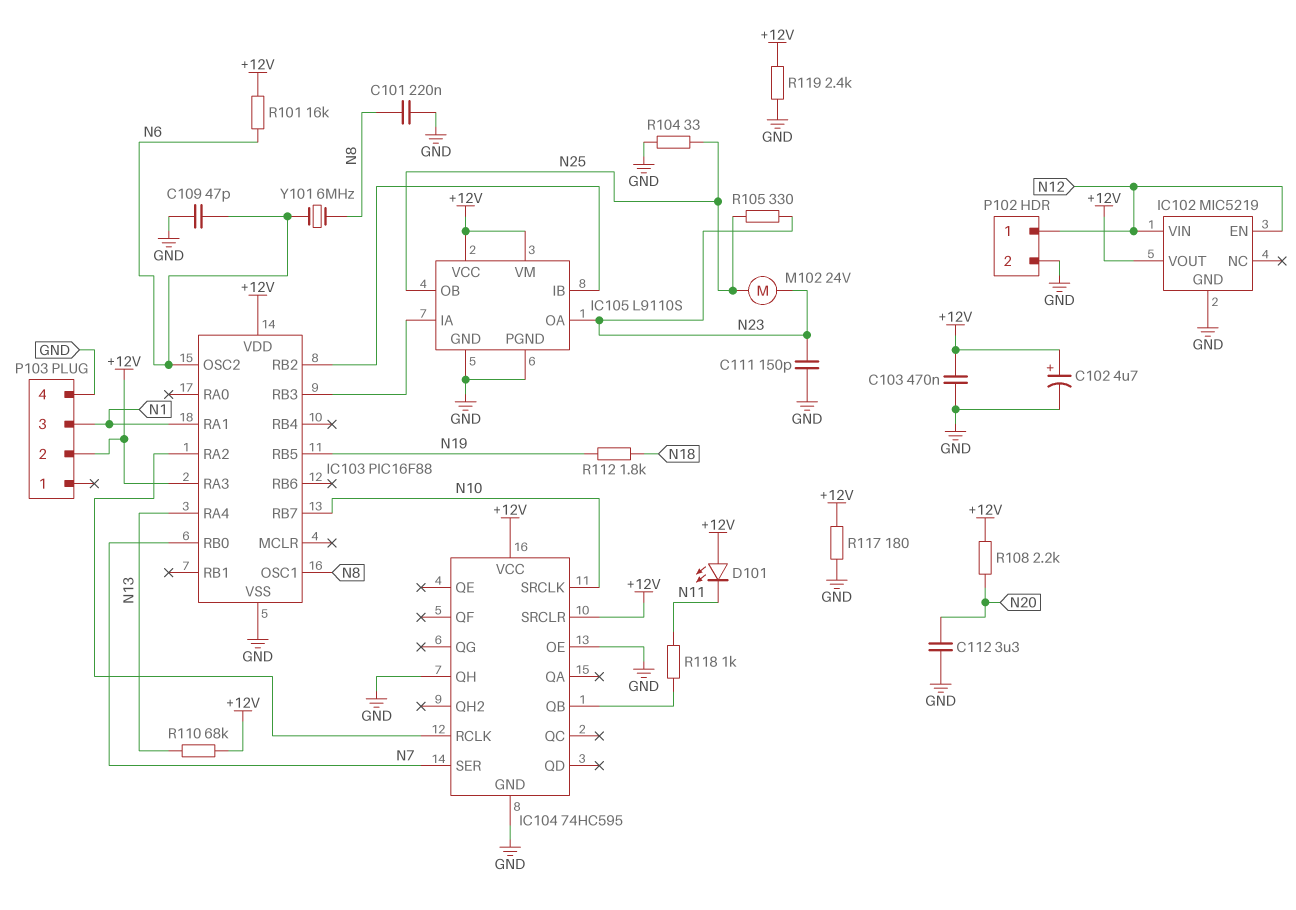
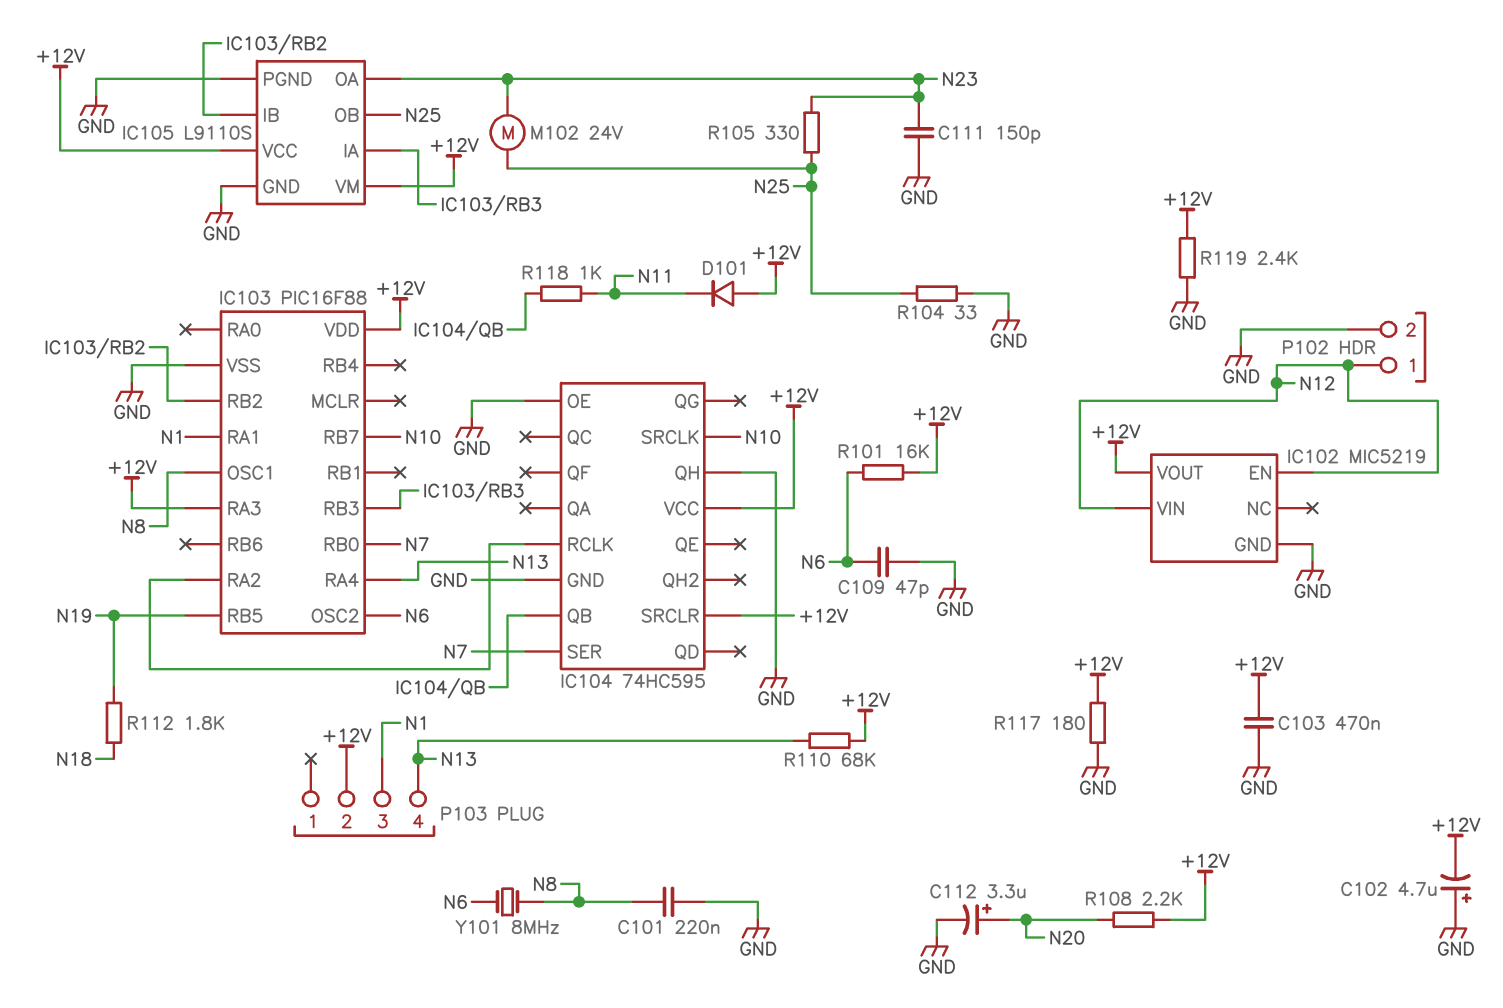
C102: 4.7uF (plus +12V, minus GND) -> 4.7uF (plus GND, minus +12V)
C112: 3.3uF (GND, N20) -> 3.3uF (plus N20, minus GND)
D101: LED (A +12V, K N11) -> diode (A +12V, K N11)
P103 pin 4: GND -> N13
Y101: 6MHz (N6, N8) -> 8MHz (N6, N8)

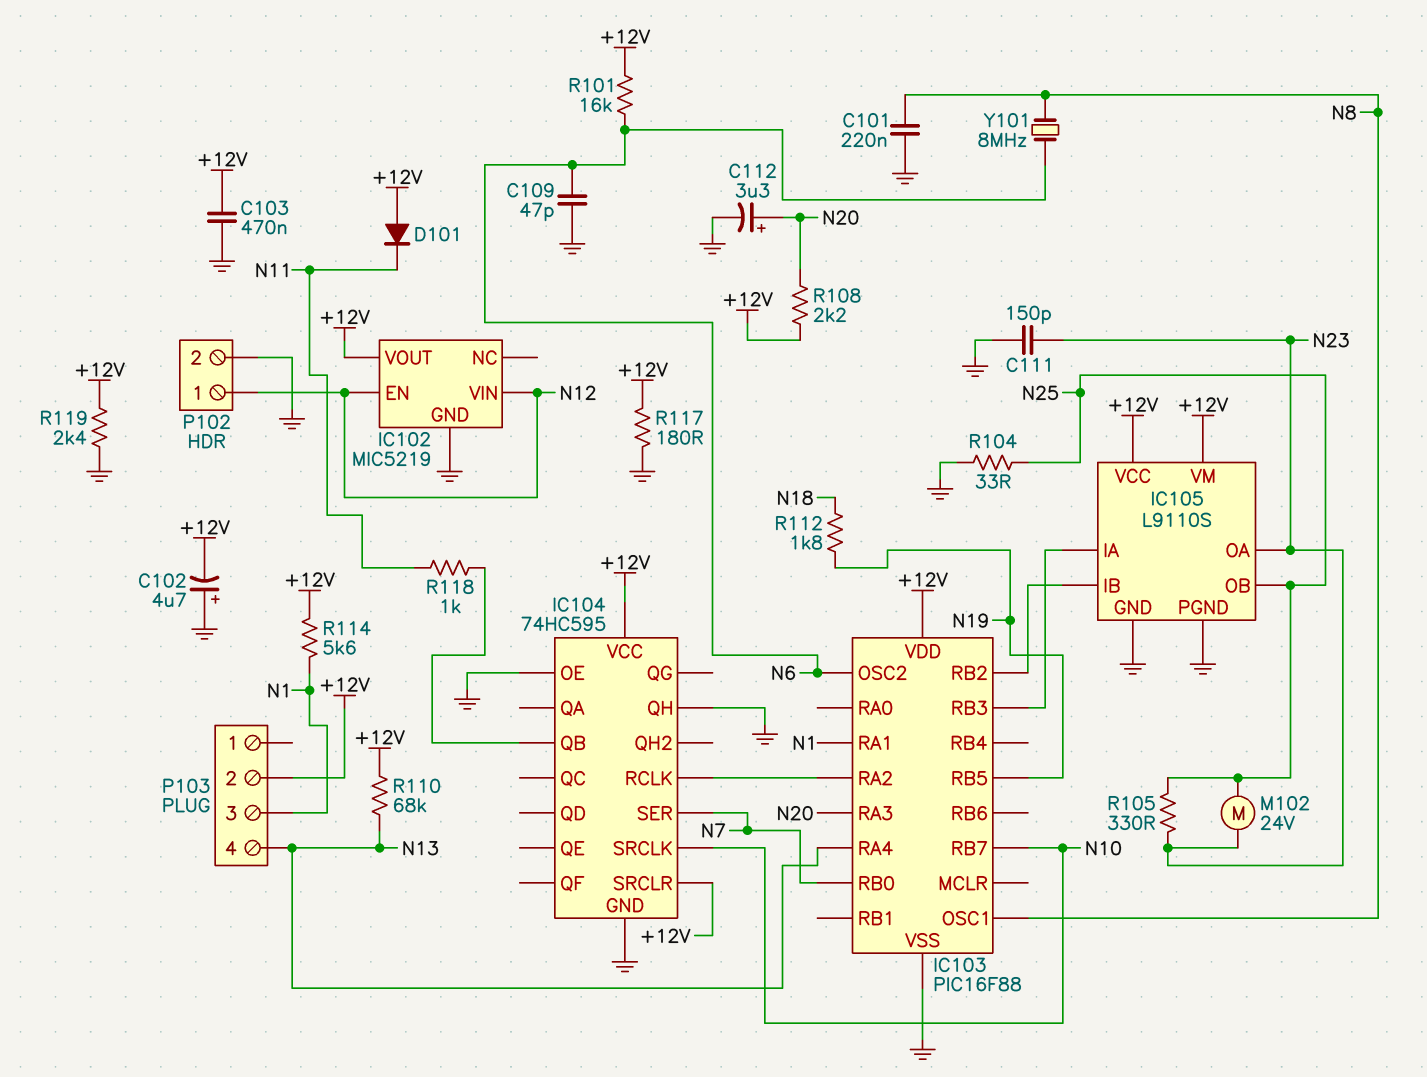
IC103 pin RA3: +12V -> N20
R114: none -> 5.6k (+12V, N1)

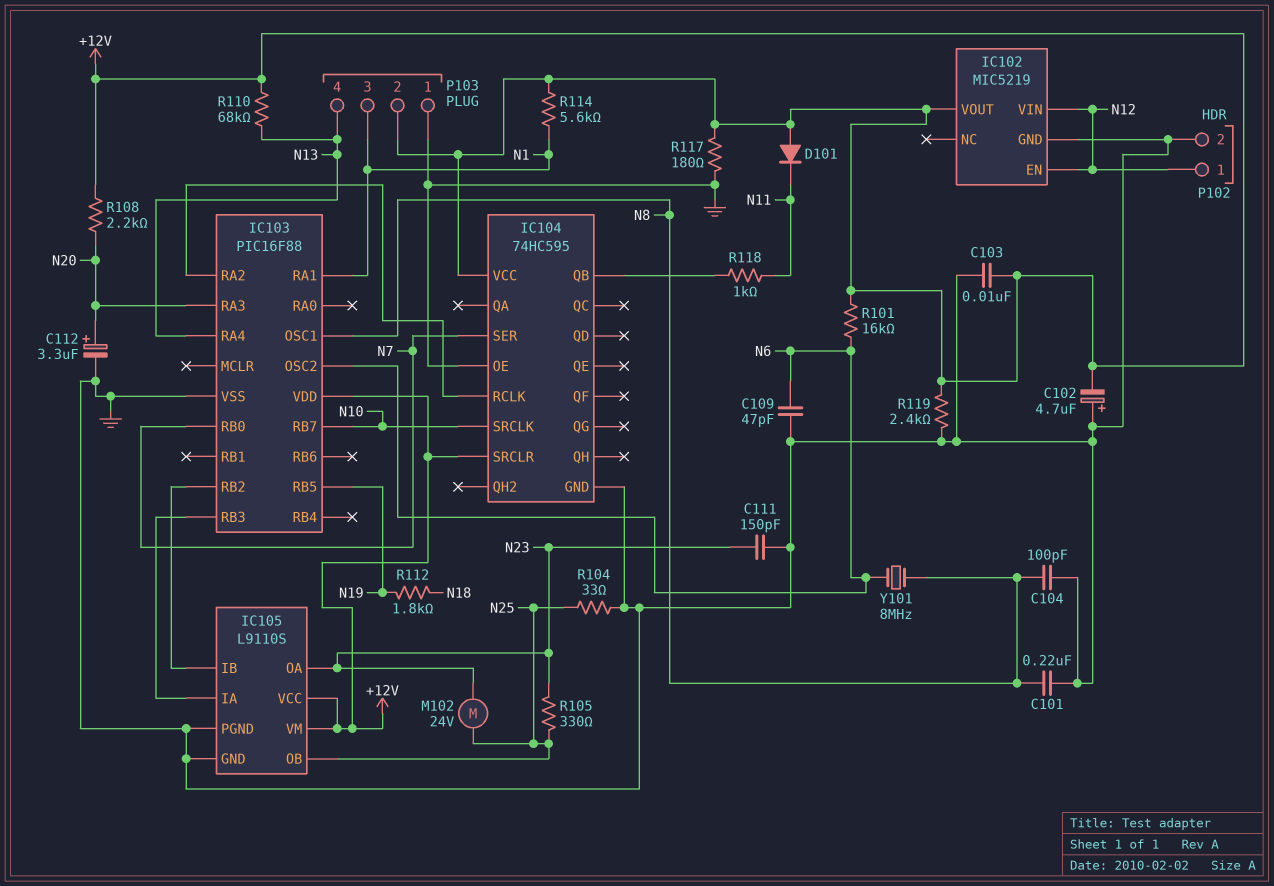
C103: 470nF (+12V, GND) -> 10nF (+12V, GND)
C104: none -> 100pF (GND, N8)
IC104 pin QH: GND -> none
P103 pin 1: none -> GND

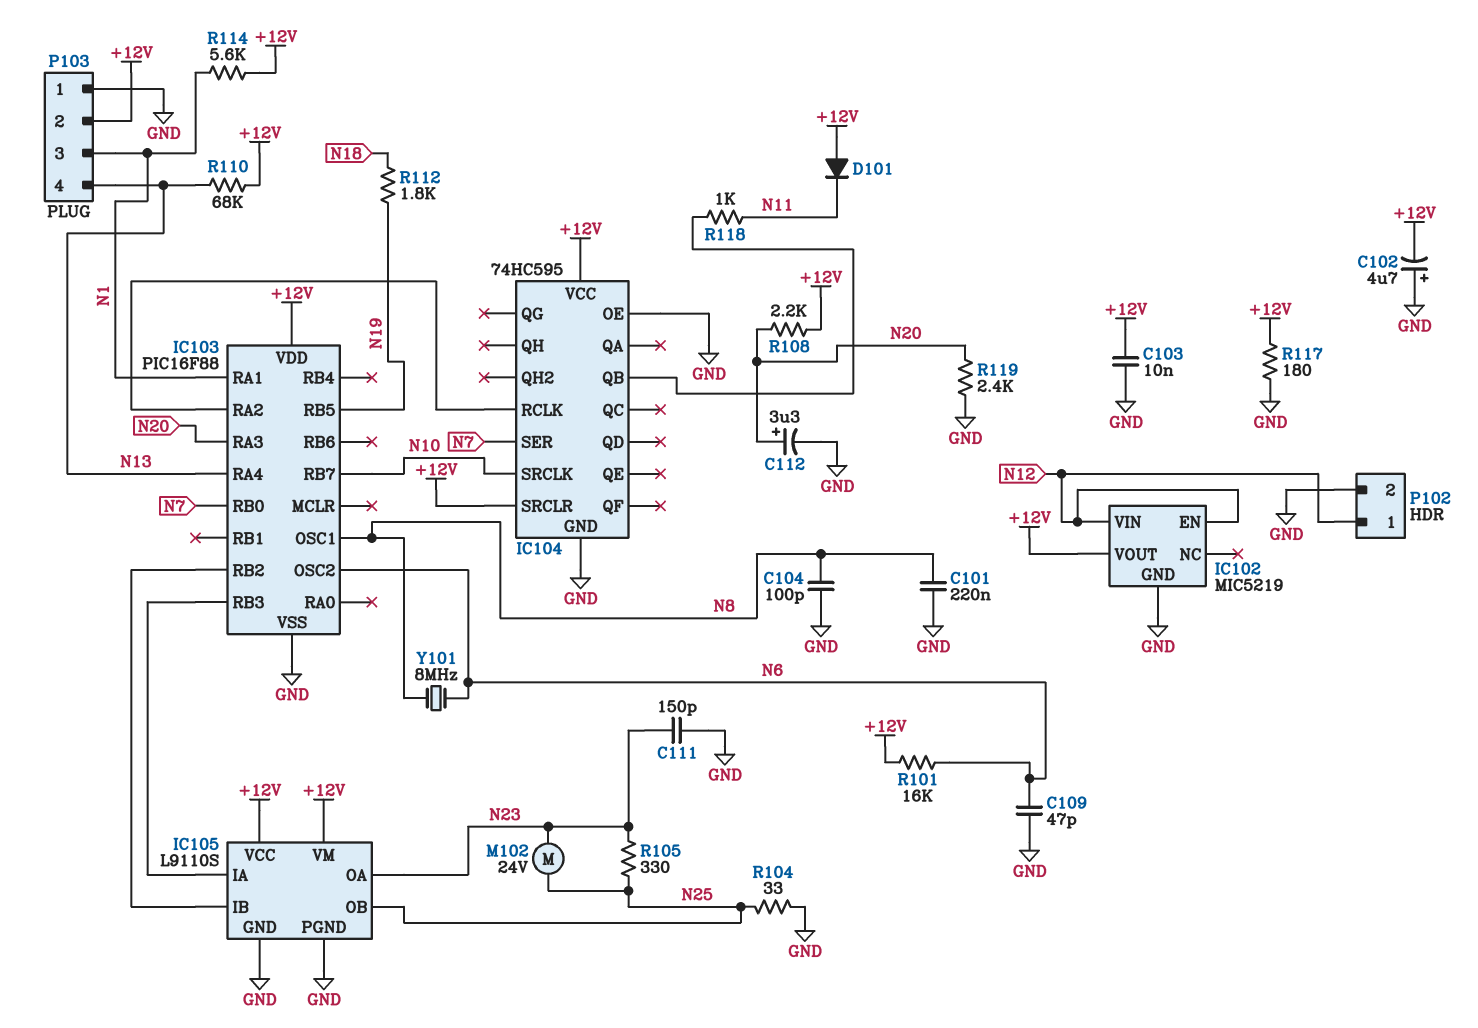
R119: 2.4k (+12V, GND) -> 2.4k (GND, N20)

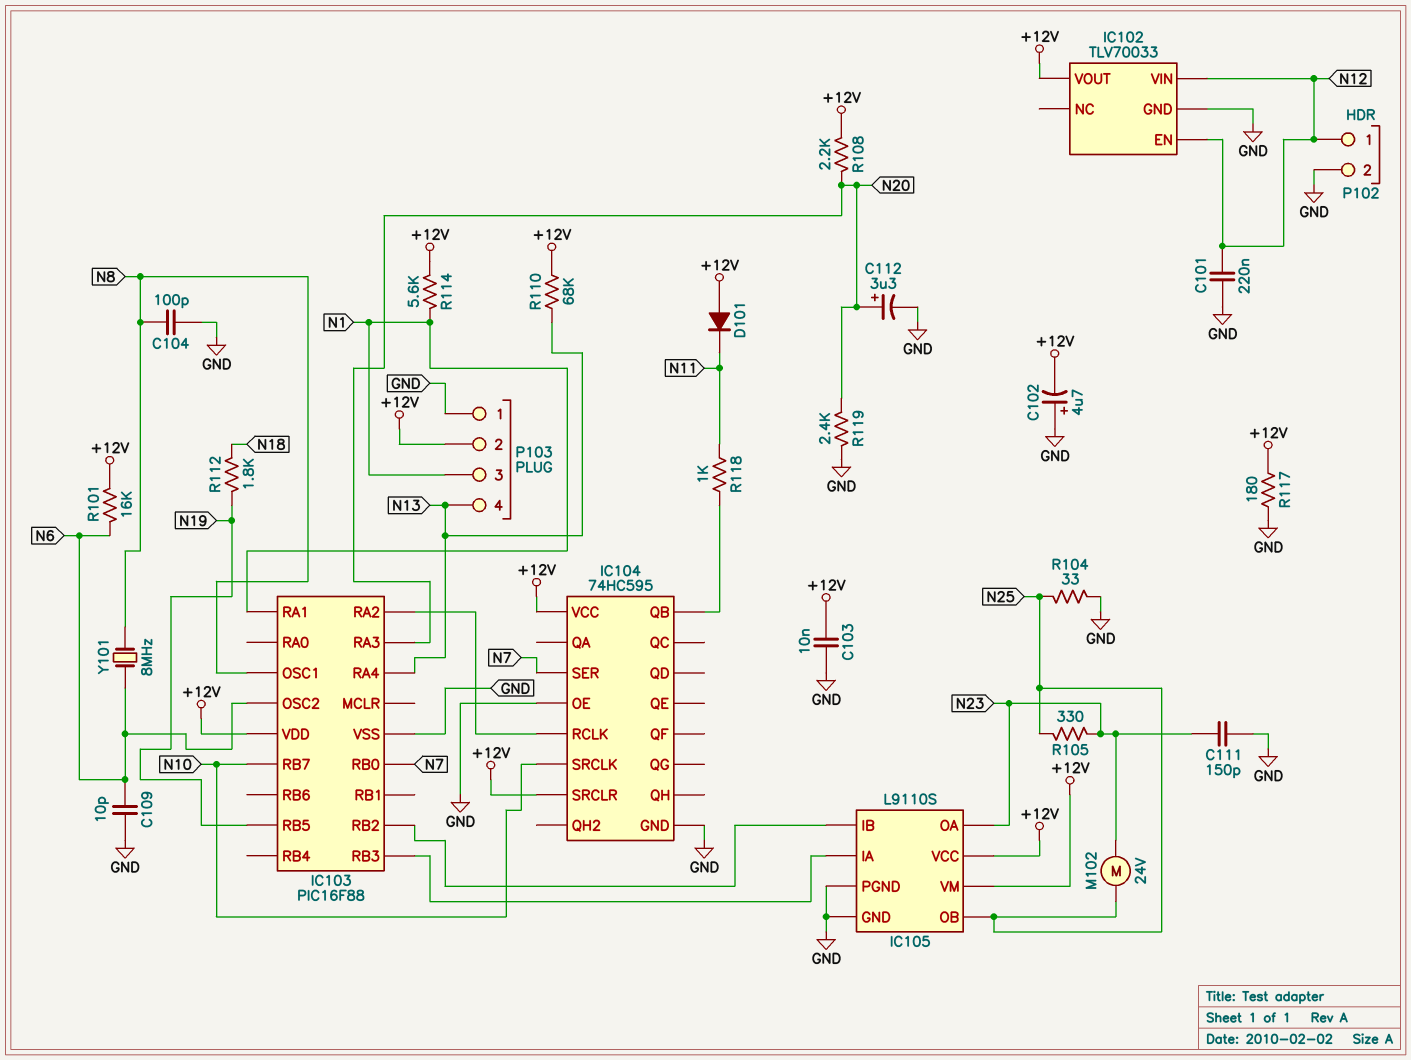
C101: 220nF (GND, N8) -> 220nF (GND, N12)
C109: 47pF (GND, N6) -> 10pF (GND, N6)
IC102: MIC5219 -> TLV70033

